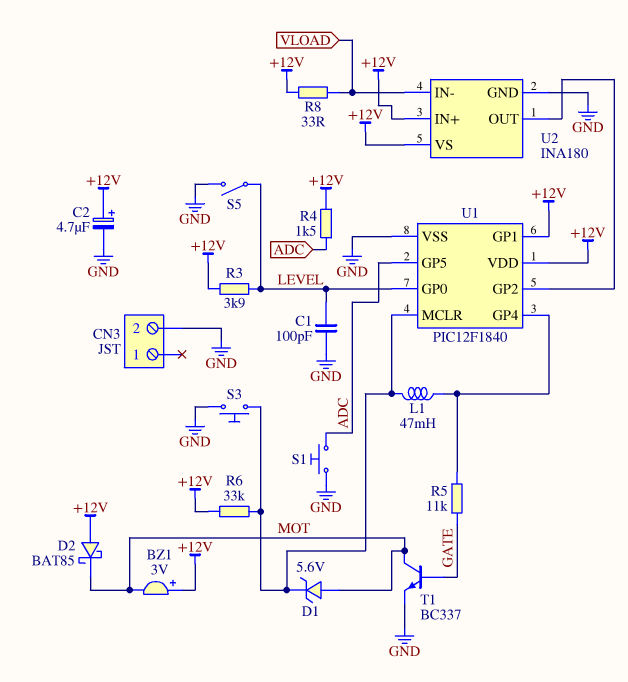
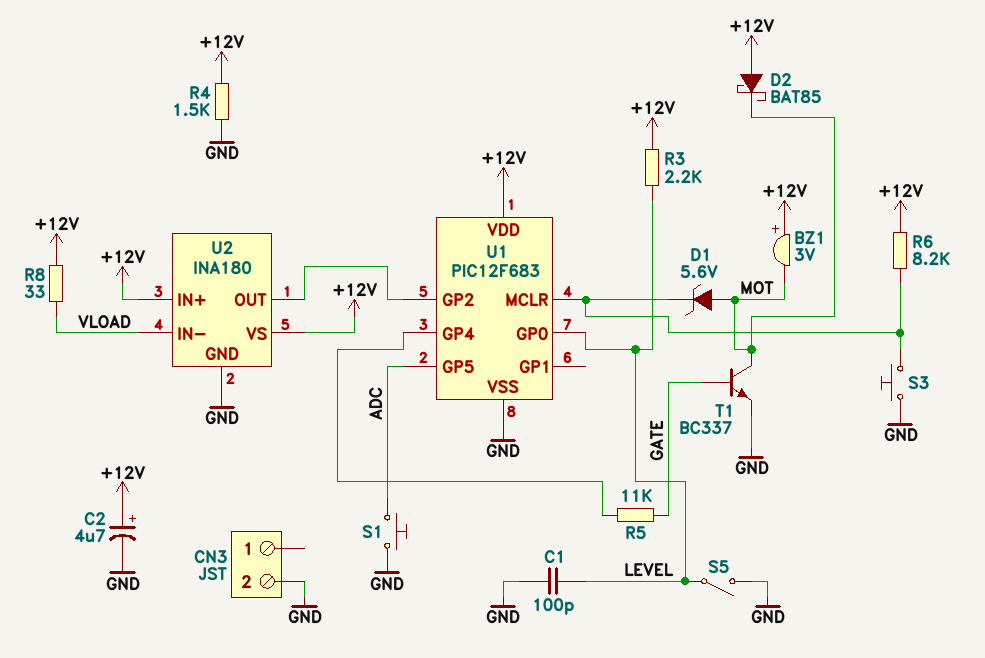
L1: 47mH (U1/GP4, U1/MCLR) -> none
R3: 3.9k (+12V, LEVEL) -> 2.2k (+12V, LEVEL)
R4: 1.5k (+12V, ADC) -> 1.5k (+12V, GND)
R6: 33k (+12V, U1/MCLR) -> 8.2k (+12V, U1/MCLR)
U1: PIC12F1840 -> PIC12F683
U1 pin GP1: +12V -> none

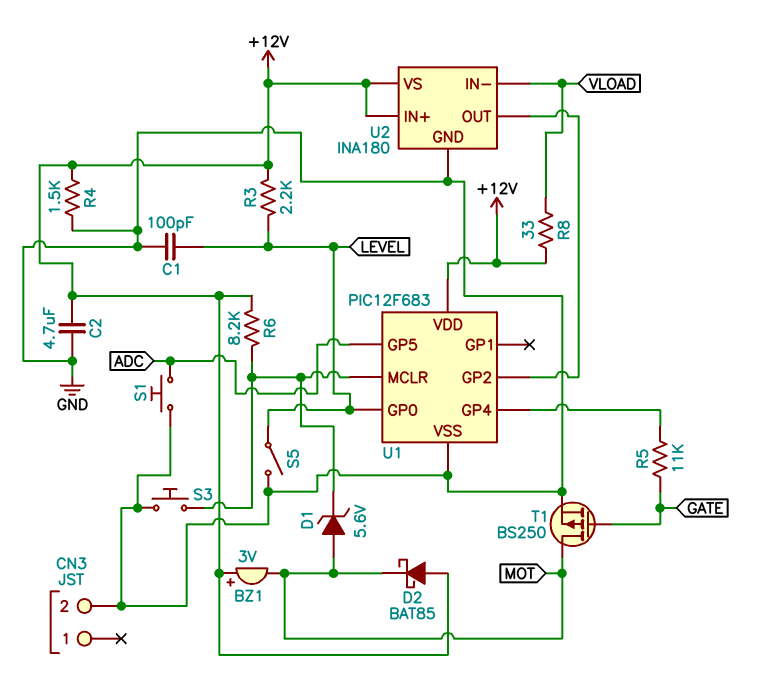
C2: 4.7uF (plus +12V, minus GND) -> 4.7uF (+12V, GND)
T1: NPN BC337 (B GATE, C MOT, E GND) -> PMOS BS250 (G GATE, D MOT, S GND)

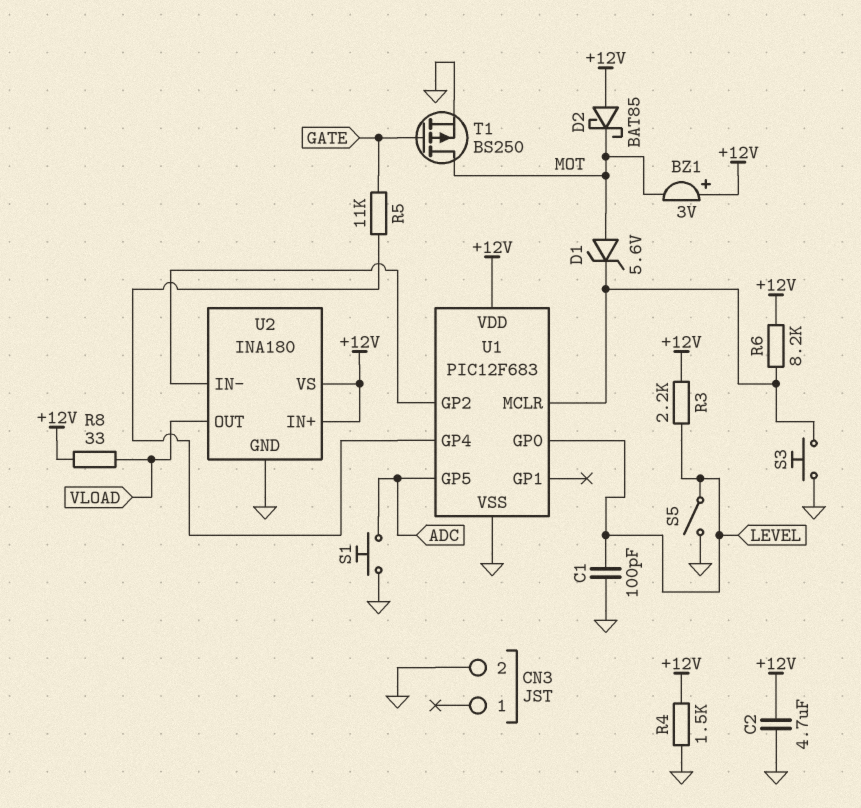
U2 pin IN-: VLOAD -> U1/GP2
U2 pin OUT: U1/GP2 -> VLOAD

